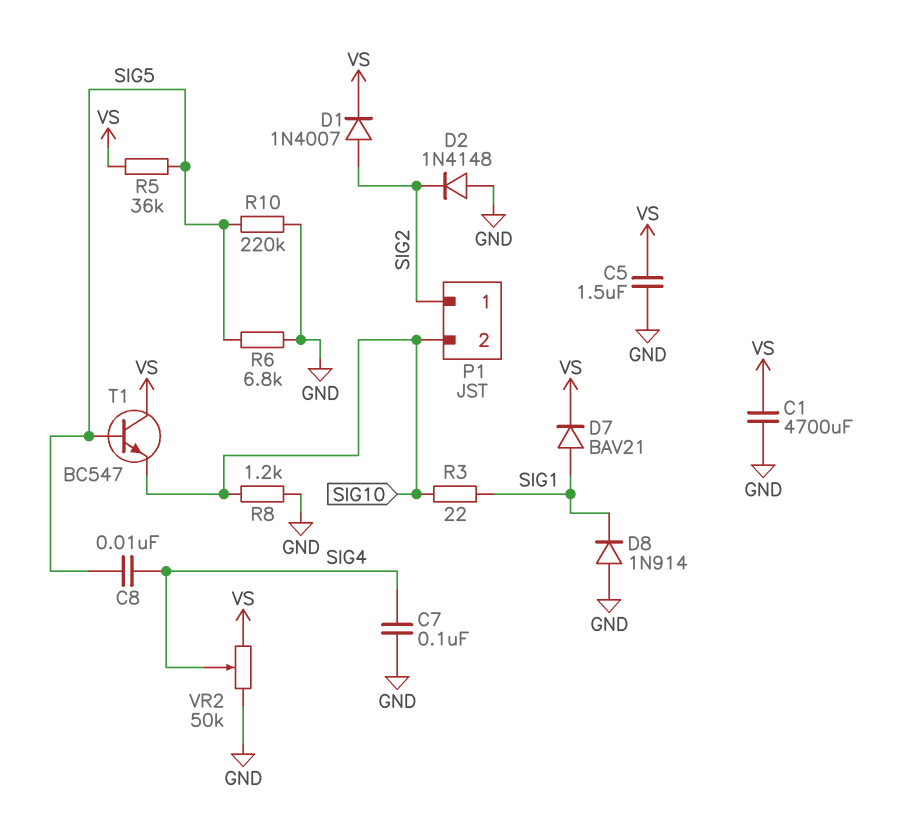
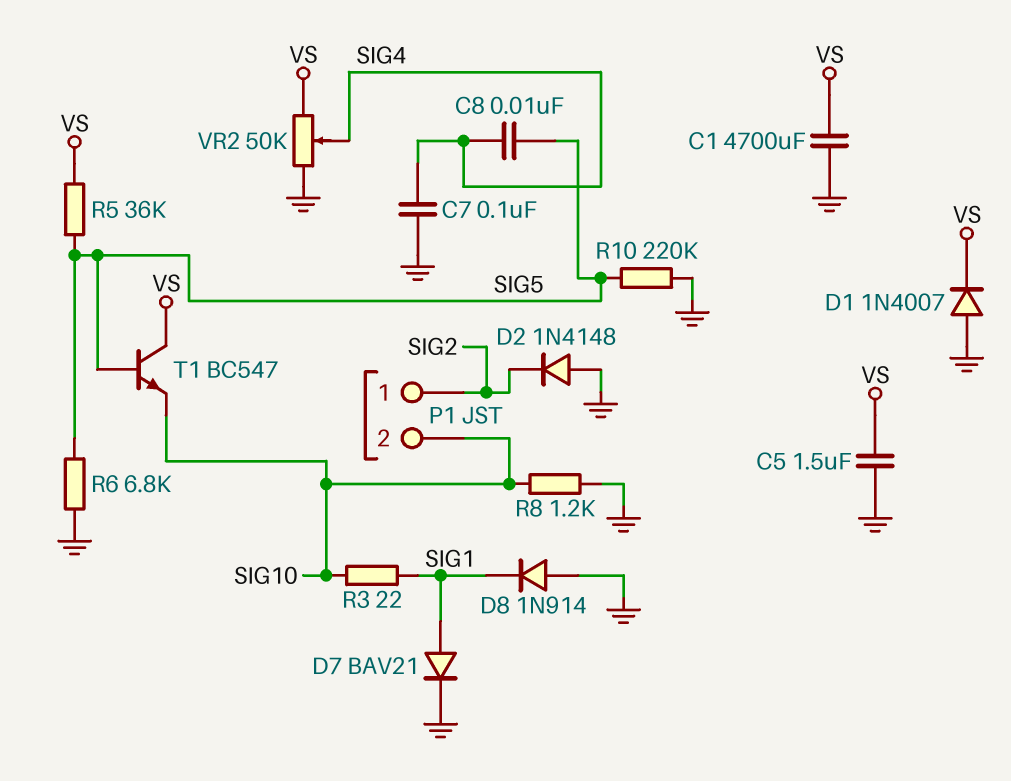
D1: diode 1N4007 (A SIG2, K VS) -> diode 1N4007 (A GND, K VS)
D7: diode BAV21 (A SIG1, K VS) -> diode BAV21 (A SIG1, K GND)

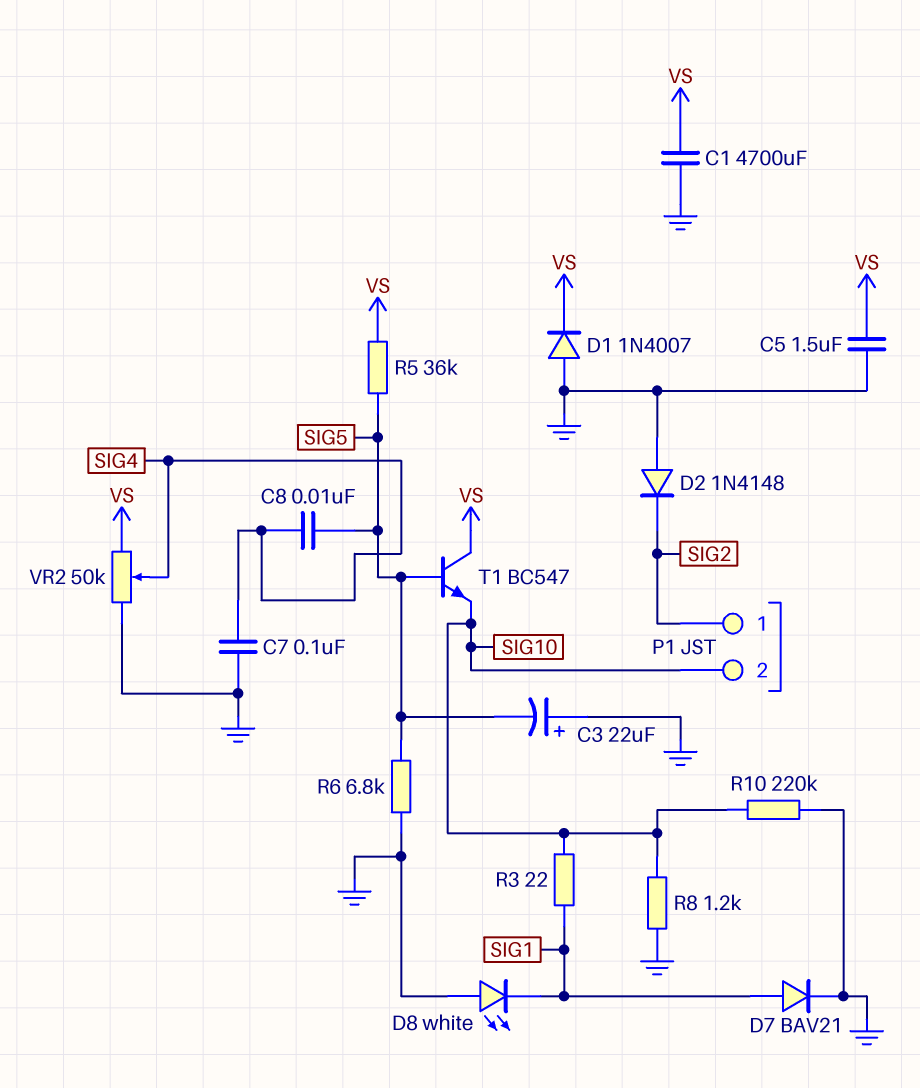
C3: none -> 22uF (plus GND, minus SIG5)
D8: diode 1N914 (A GND, K SIG1) -> LED white (A GND, K SIG1)
R10: 220k (GND, SIG5) -> 220k (GND, SIG10)

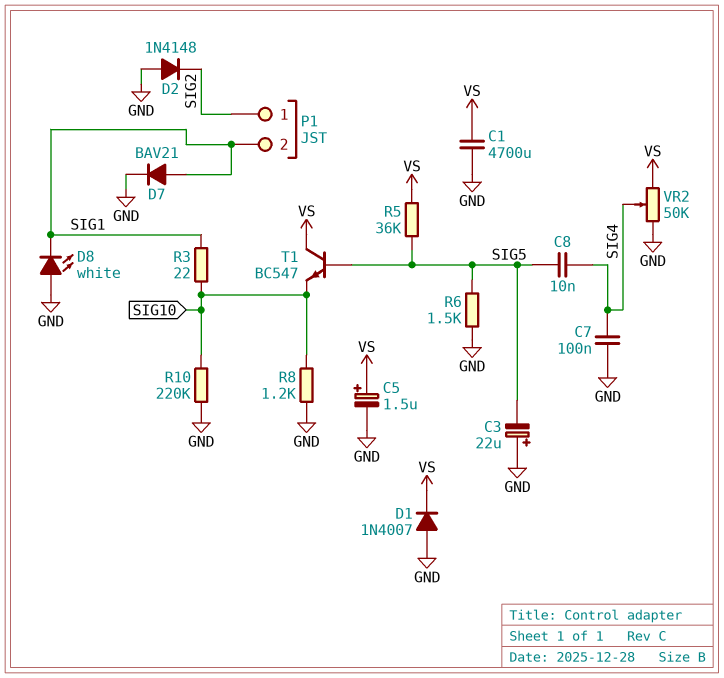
C5: 1.5uF (GND, VS) -> 1.5uF (plus VS, minus GND)
P1 pin 2: SIG10 -> SIG1
R6: 6.8k (GND, SIG5) -> 1.5k (GND, SIG5)

